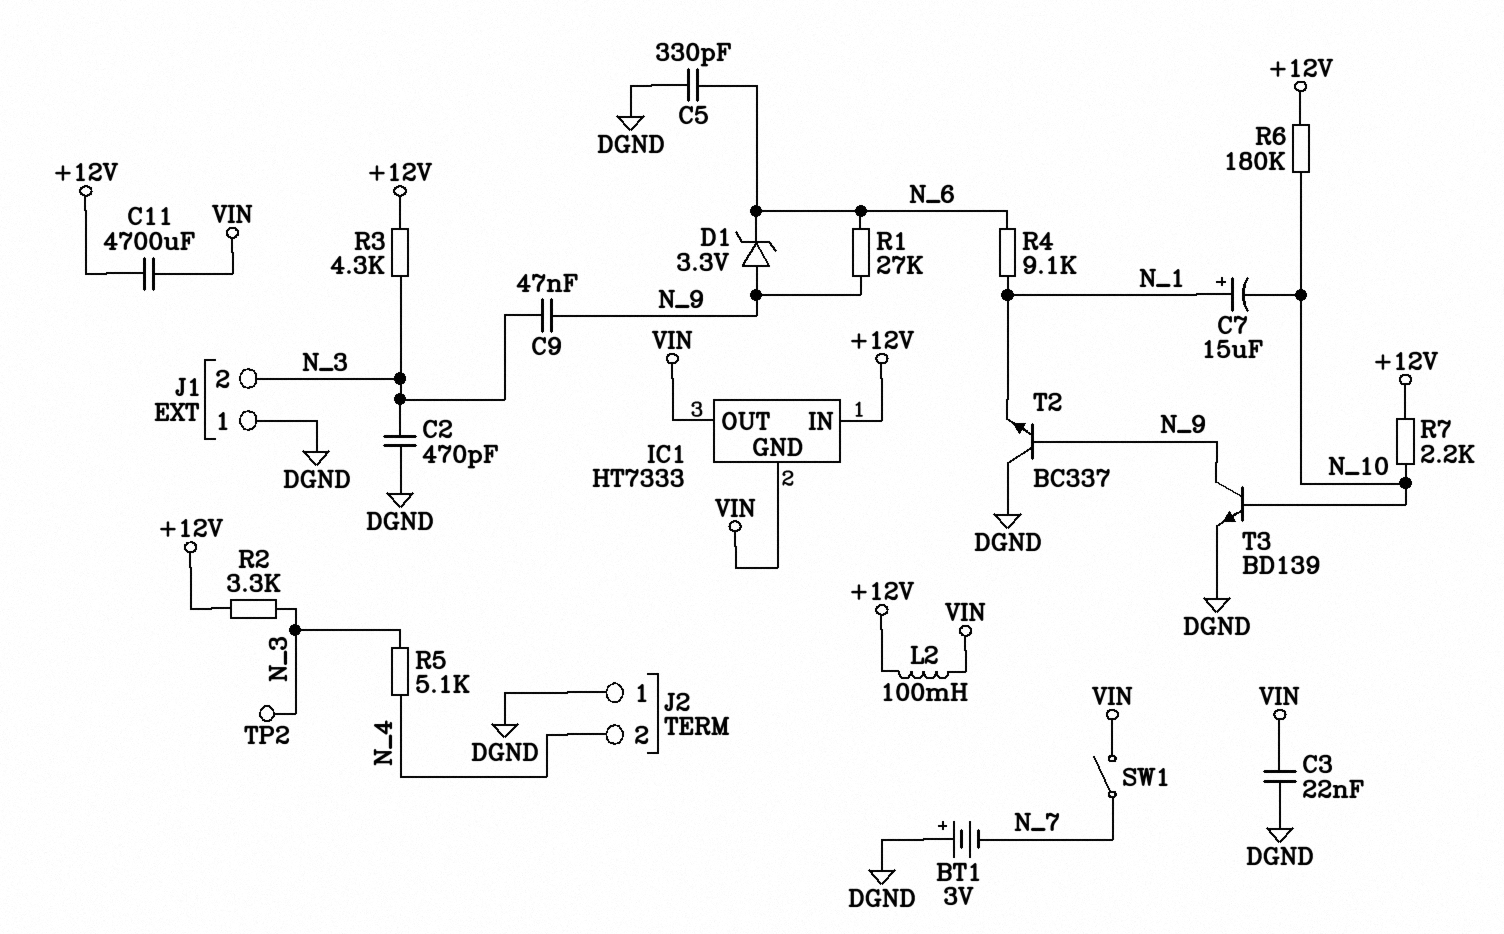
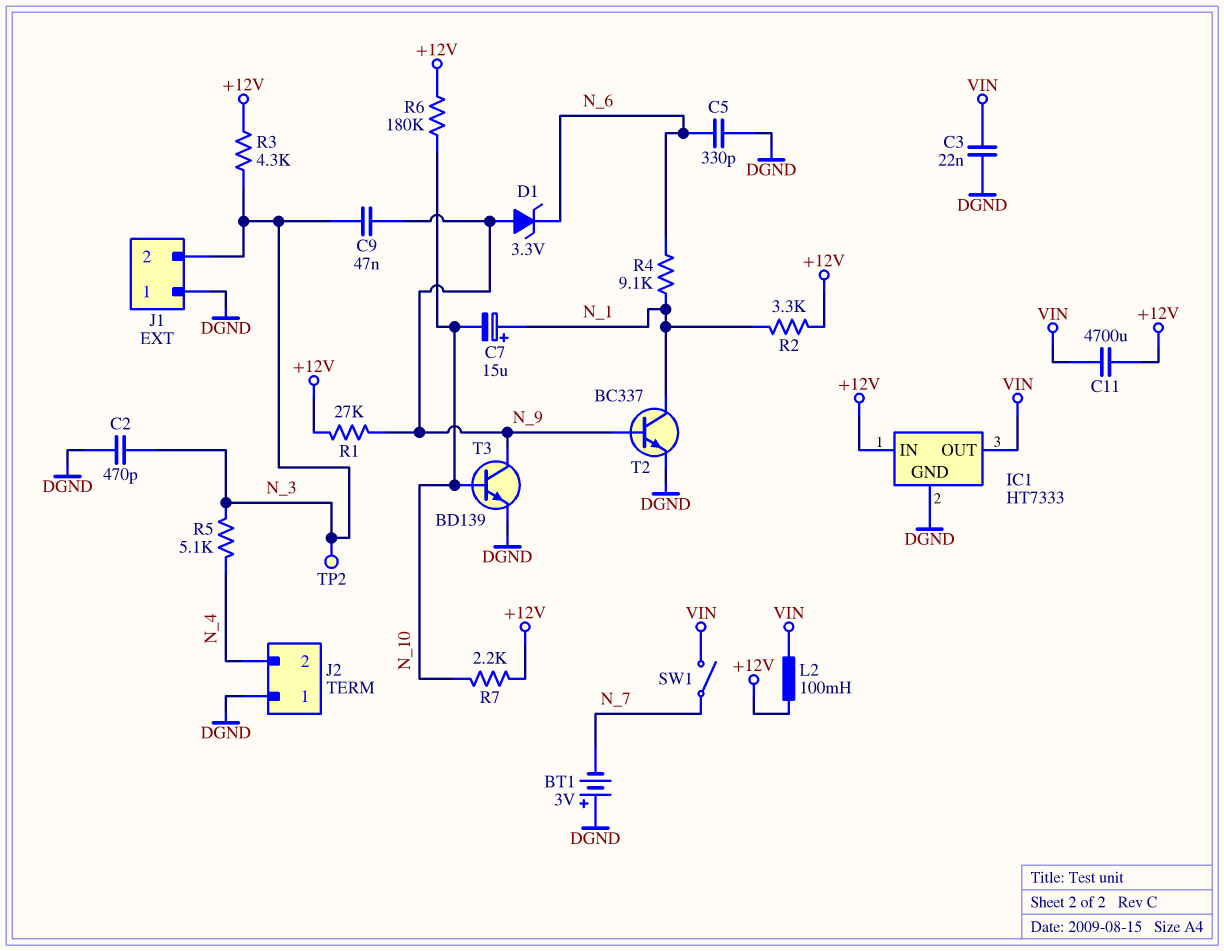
IC1 pin GND: VIN -> DGND
R1: 27k (N_6, N_9) -> 27k (+12V, N_9)
R2: 3.3k (+12V, N_3) -> 3.3k (+12V, N_1)
T2: NPN BC337 (B N_9, C DGND, E N_1) -> NPN BC337 (B N_9, C N_1, E DGND)

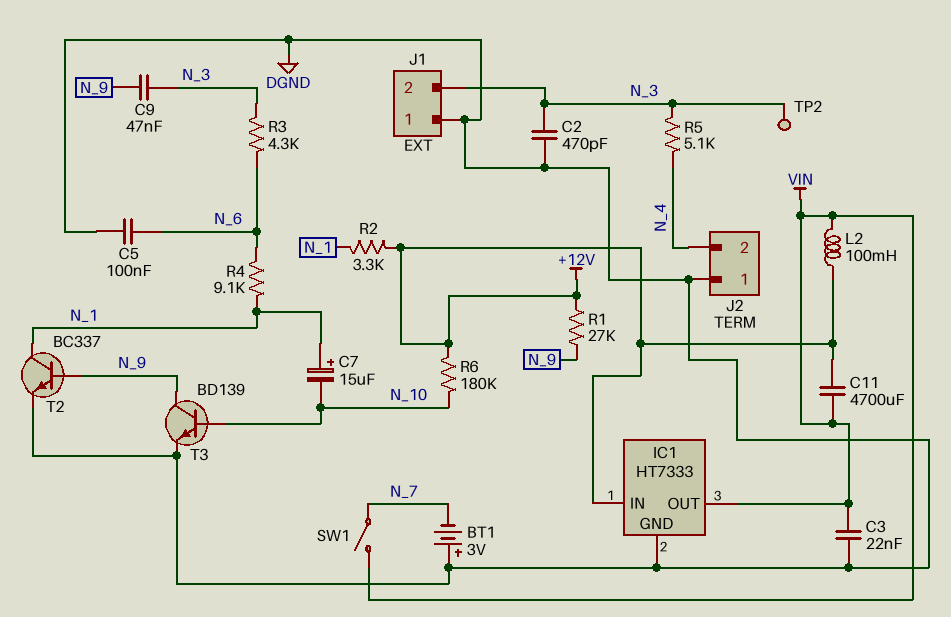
C5: 330pF (DGND, N_6) -> 100nF (DGND, N_6)
D1: zener 3.3V (A N_9, K N_6) -> none
R3: 4.3k (+12V, N_3) -> 4.3k (N_3, N_6)
R7: 2.2k (+12V, N_10) -> none

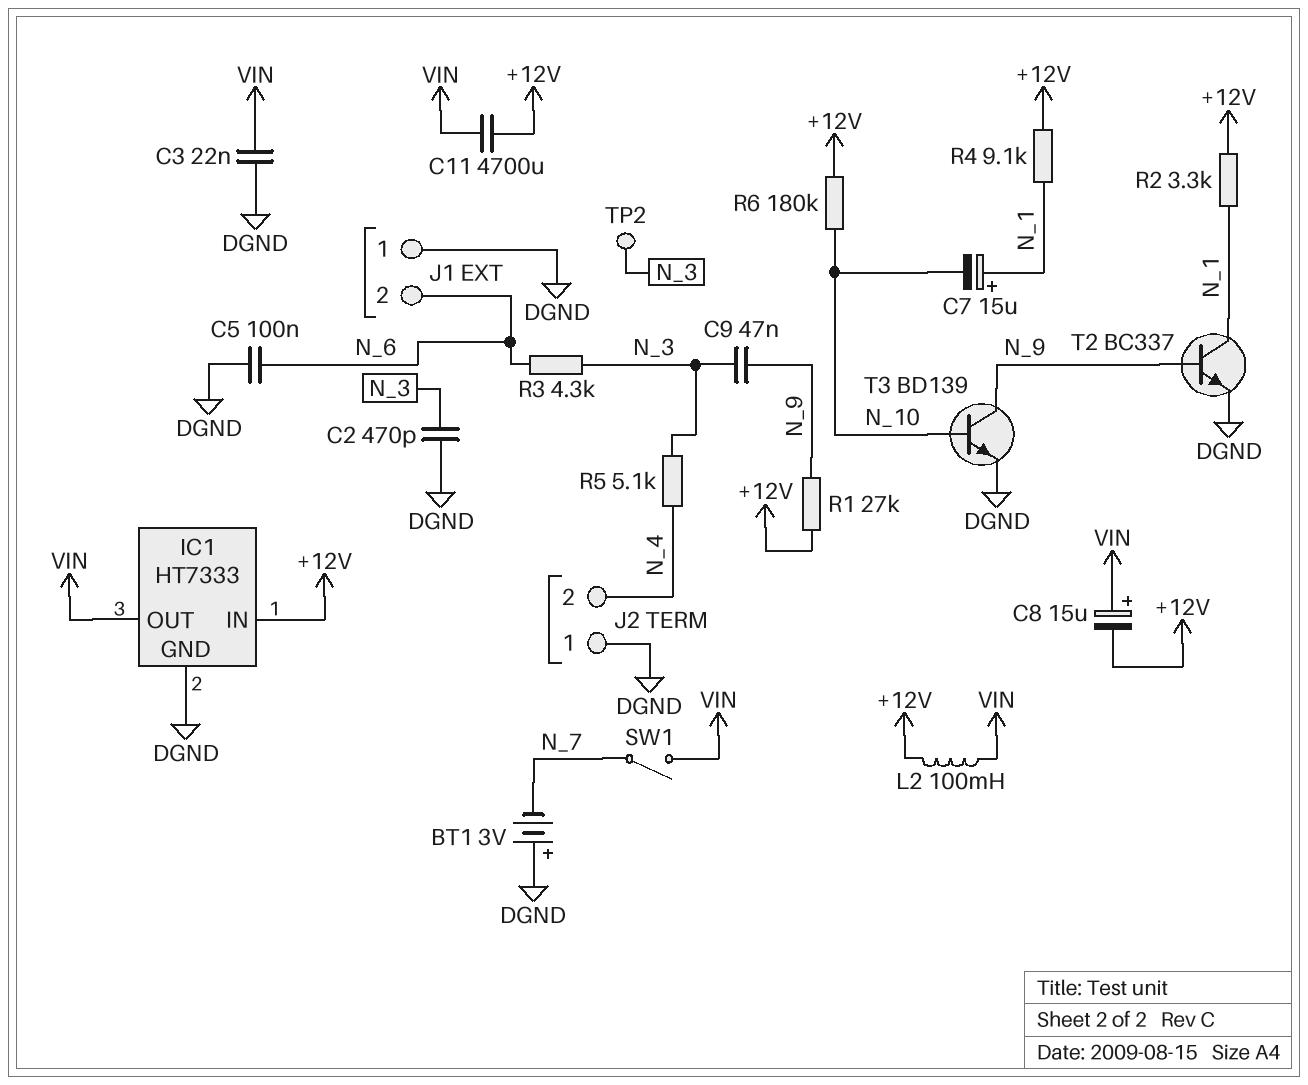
C8: none -> 15uF (plus VIN, minus +12V)
J1 pin 2: N_3 -> N_6
R4: 9.1k (N_1, N_6) -> 9.1k (+12V, N_1)

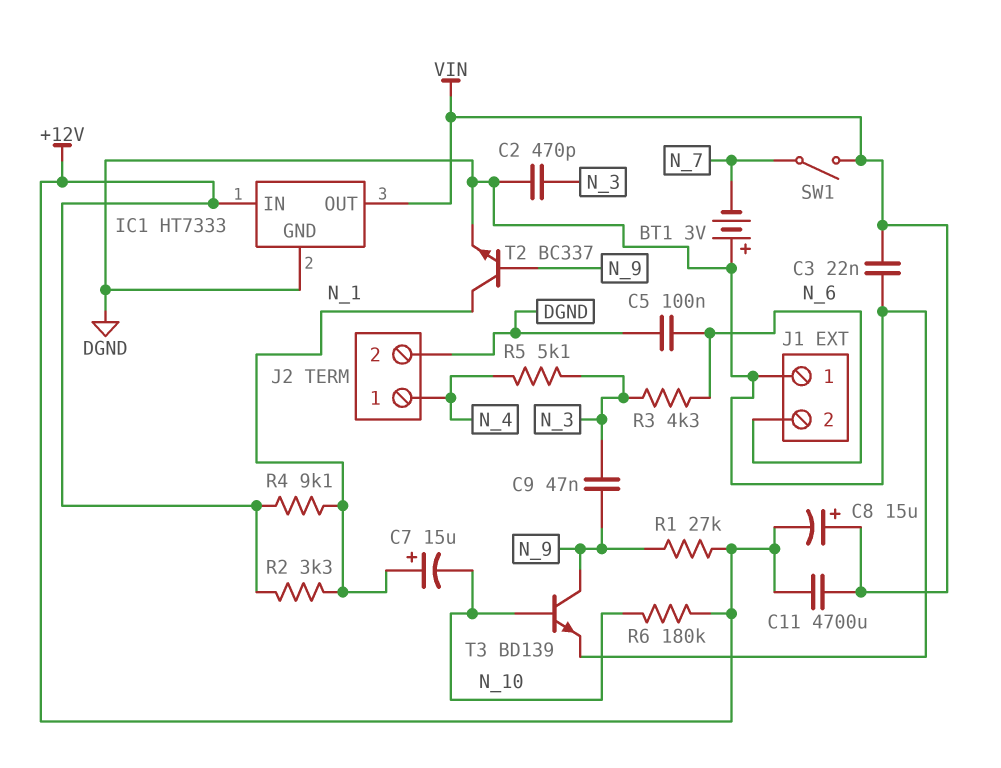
J2 pin 1: DGND -> N_4
J2 pin 2: N_4 -> DGND
L2: 100mH (+12V, VIN) -> none
TP2: test point (N_3) -> none

